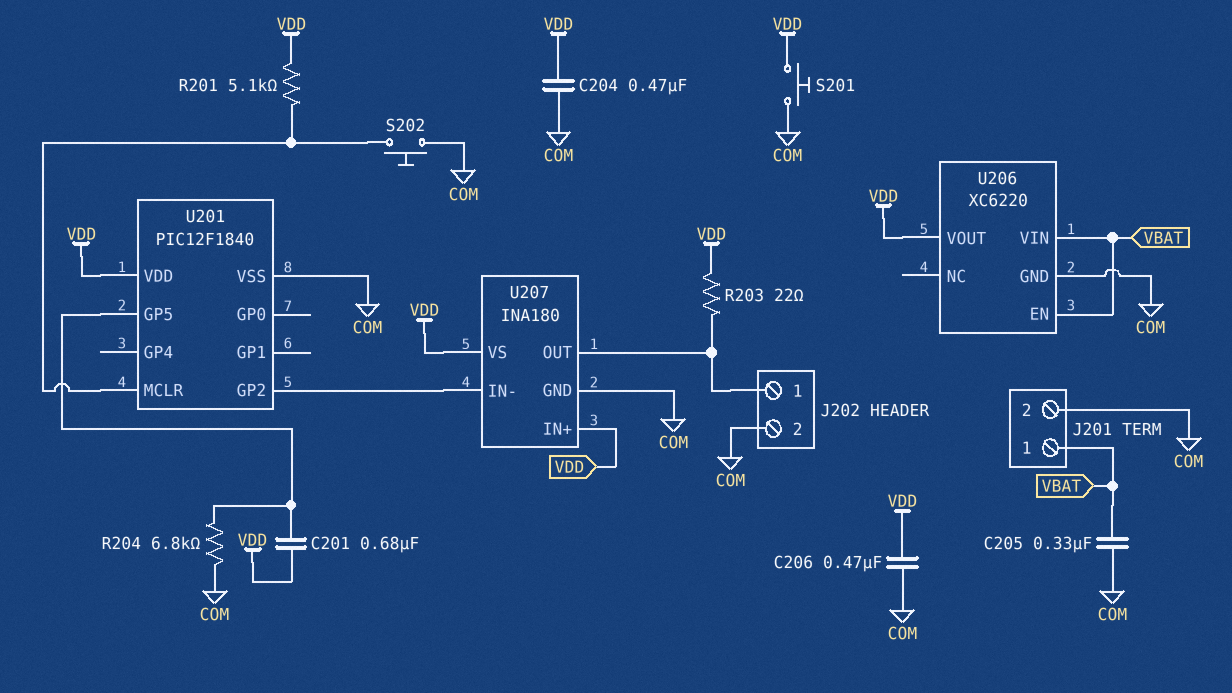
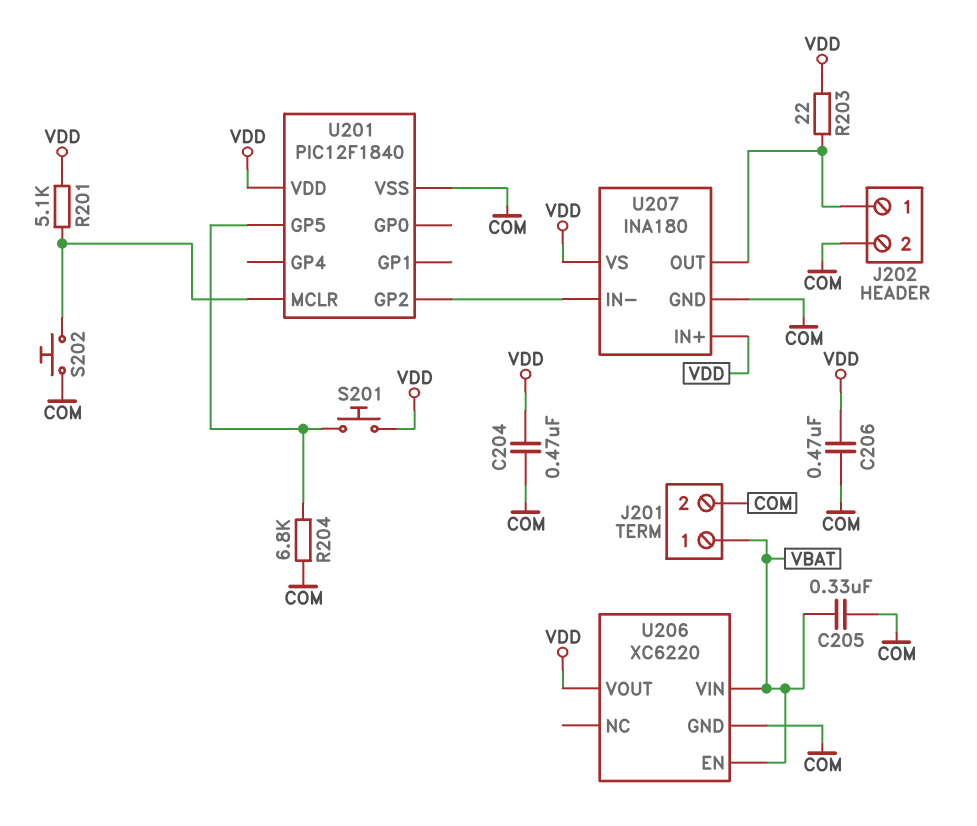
C201: 680nF (U201/GP5, VDD) -> none
S201: button (COM, VDD) -> button (U201/GP5, VDD)

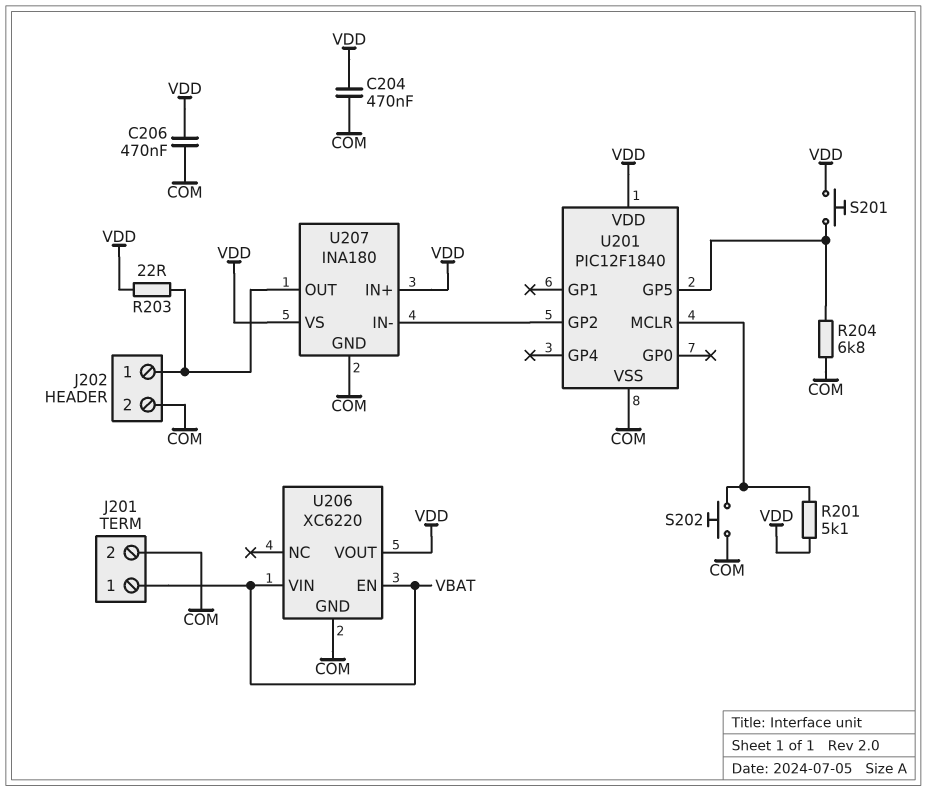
C205: 330nF (COM, VBAT) -> none

